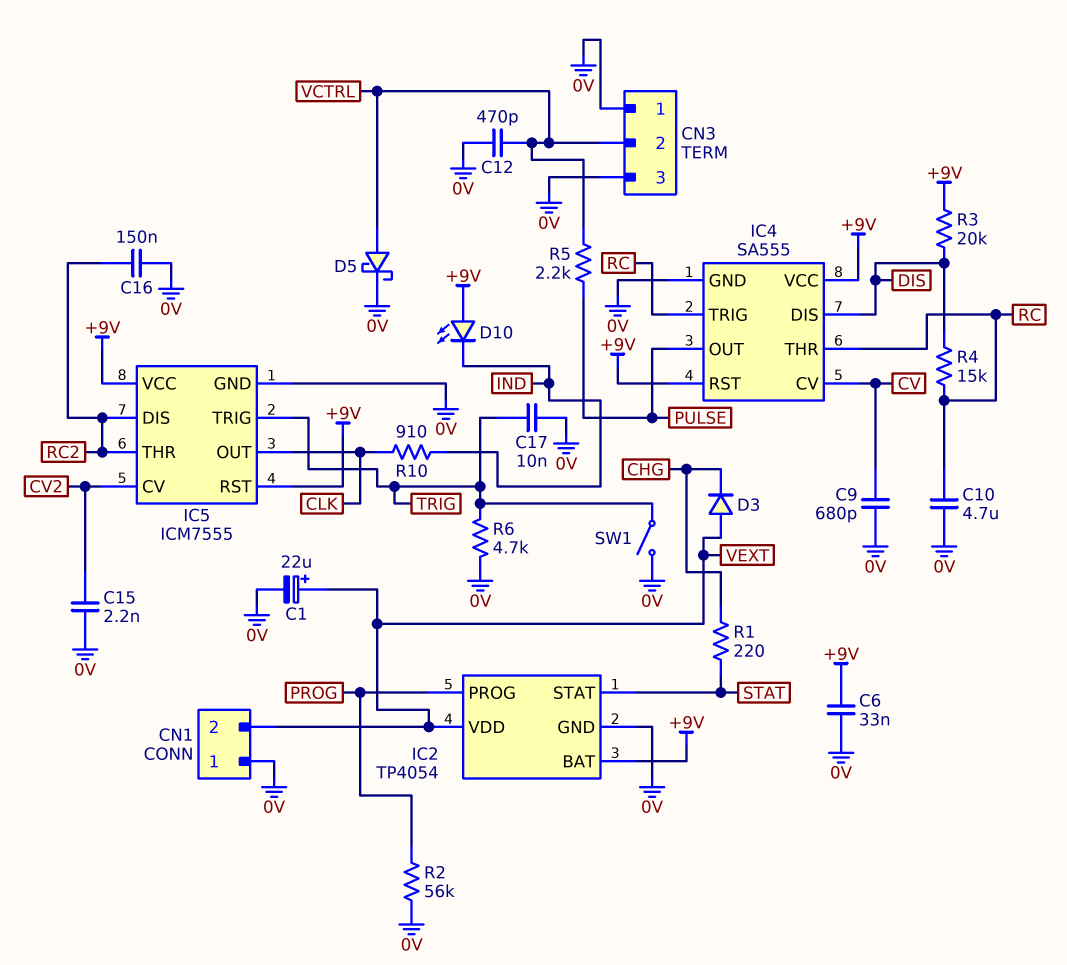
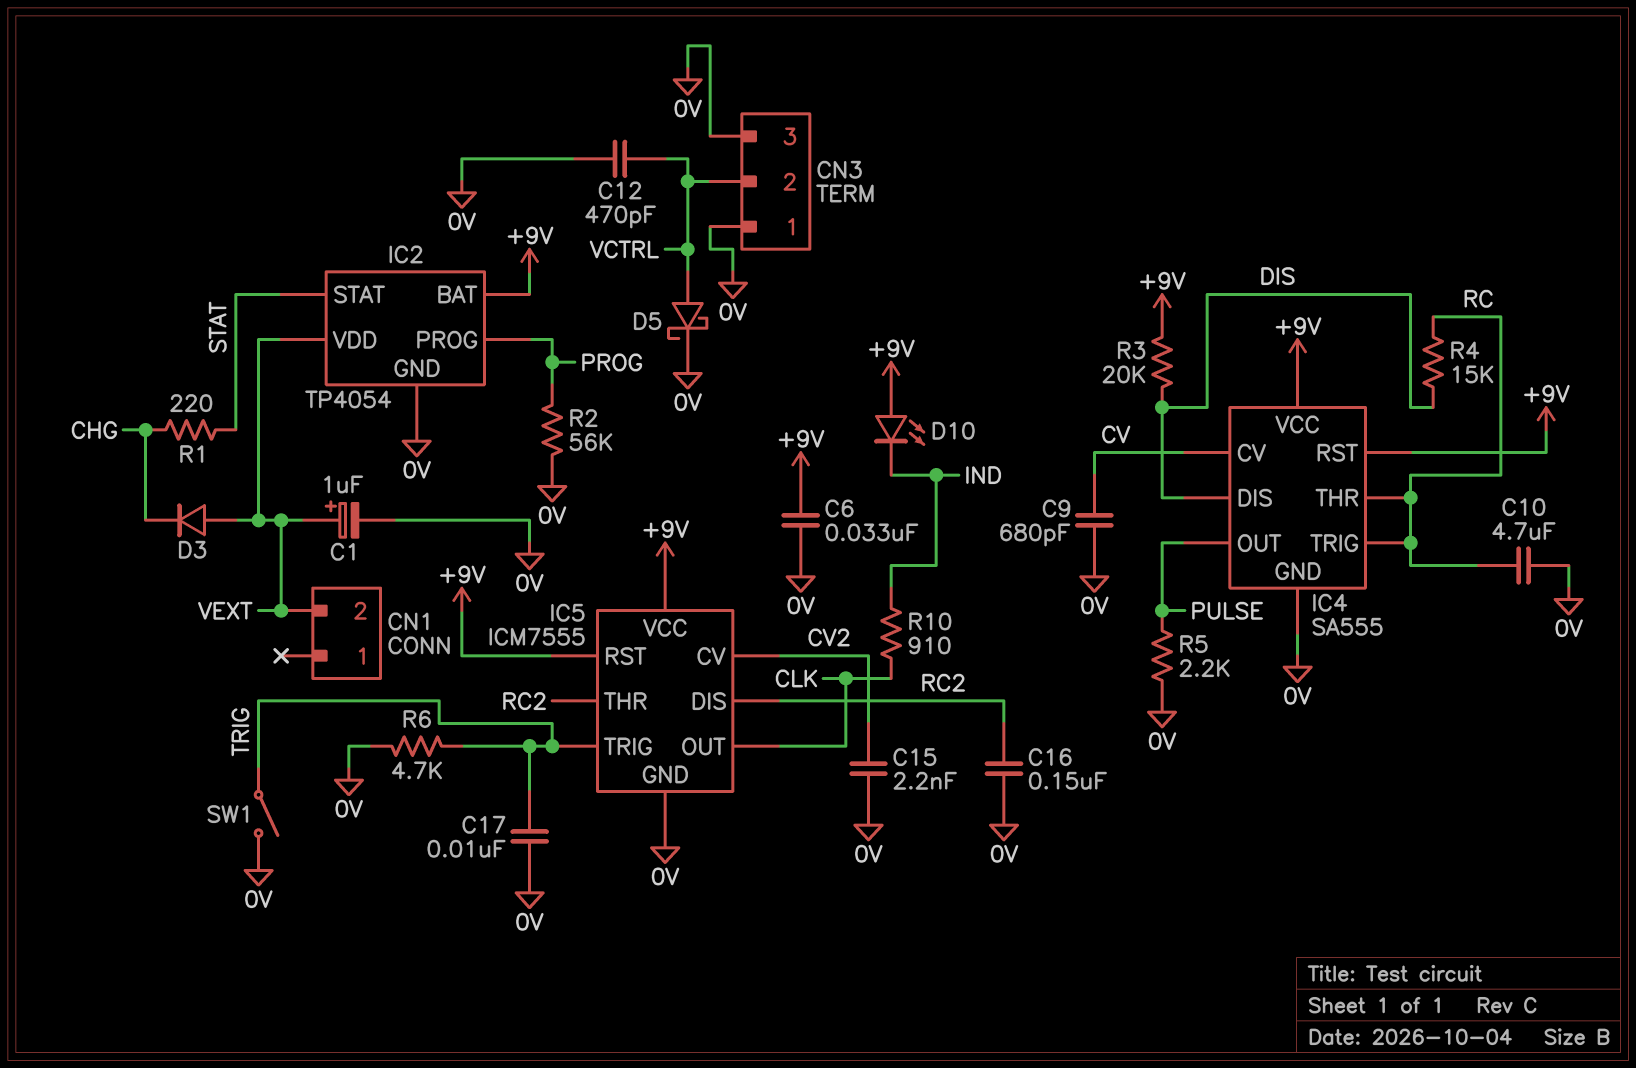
C1: 22uF (plus VEXT, minus 0V) -> 1uF (plus VEXT, minus 0V)
CN1 pin 1: 0V -> none
R5: 2.2k (PULSE, VCTRL) -> 2.2k (0V, PULSE)

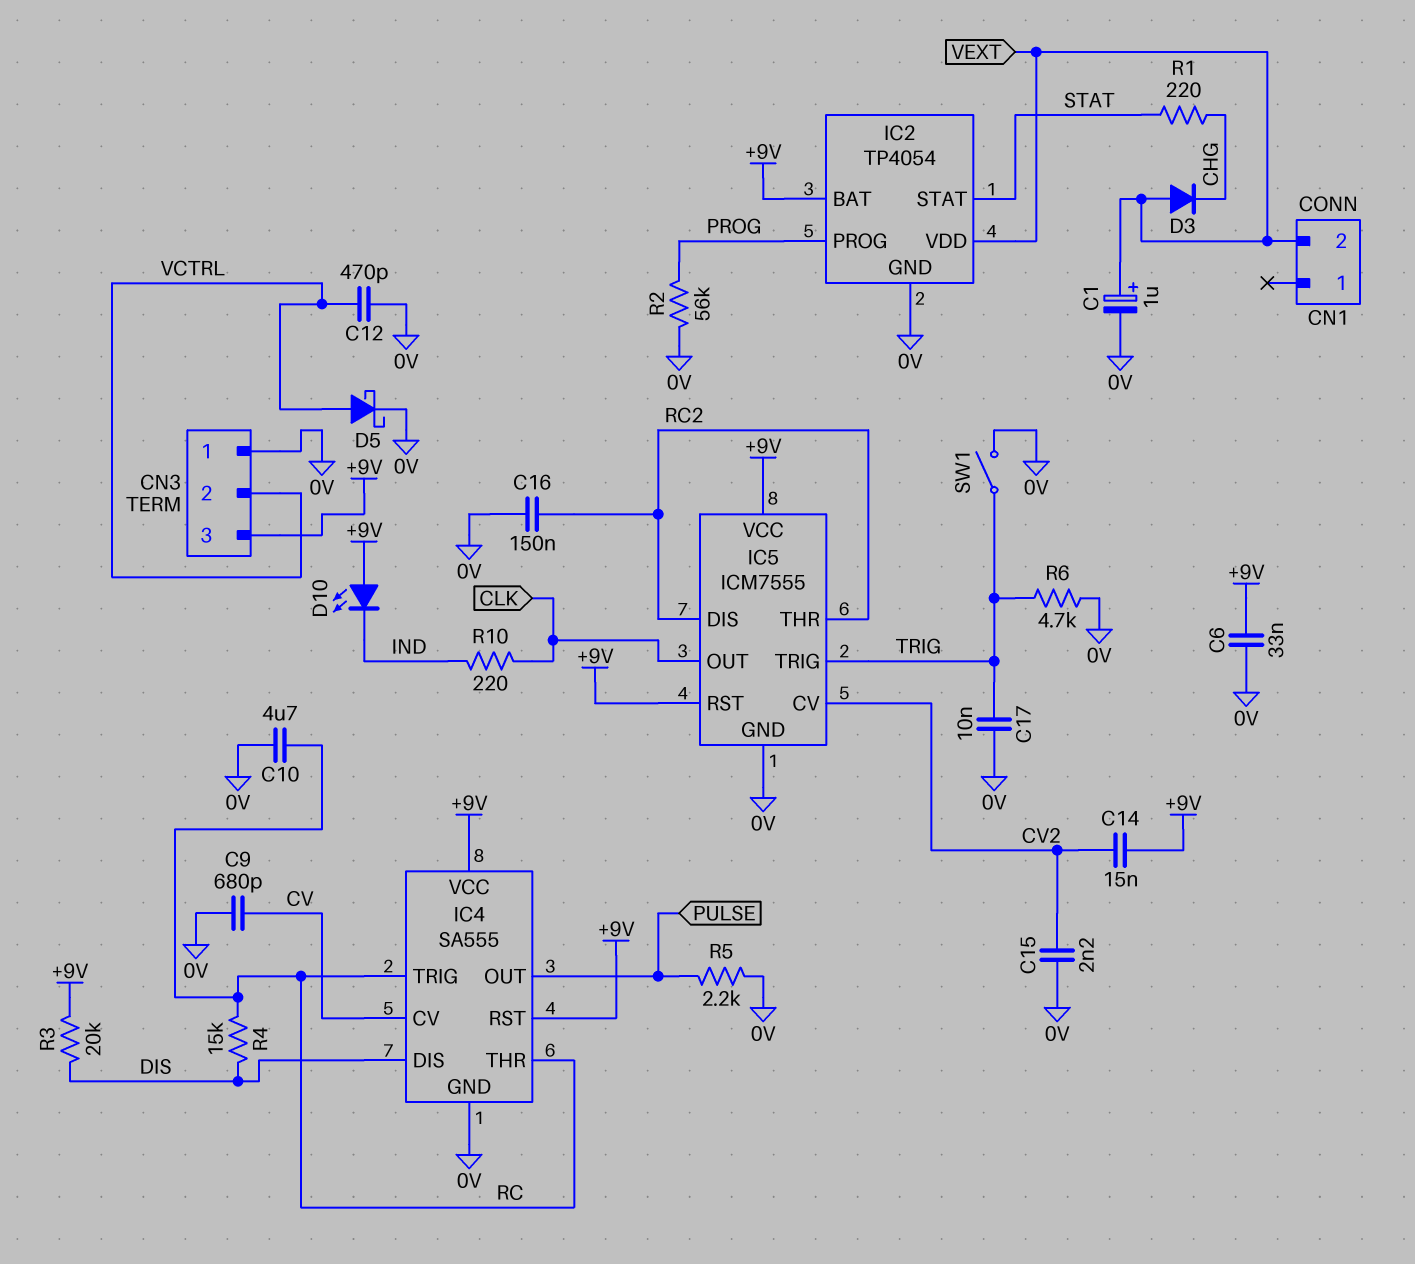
C14: none -> 15nF (+9V, CV2)
CN3 pin 3: 0V -> +9V
R10: 910 (CLK, IND) -> 220 (CLK, IND)

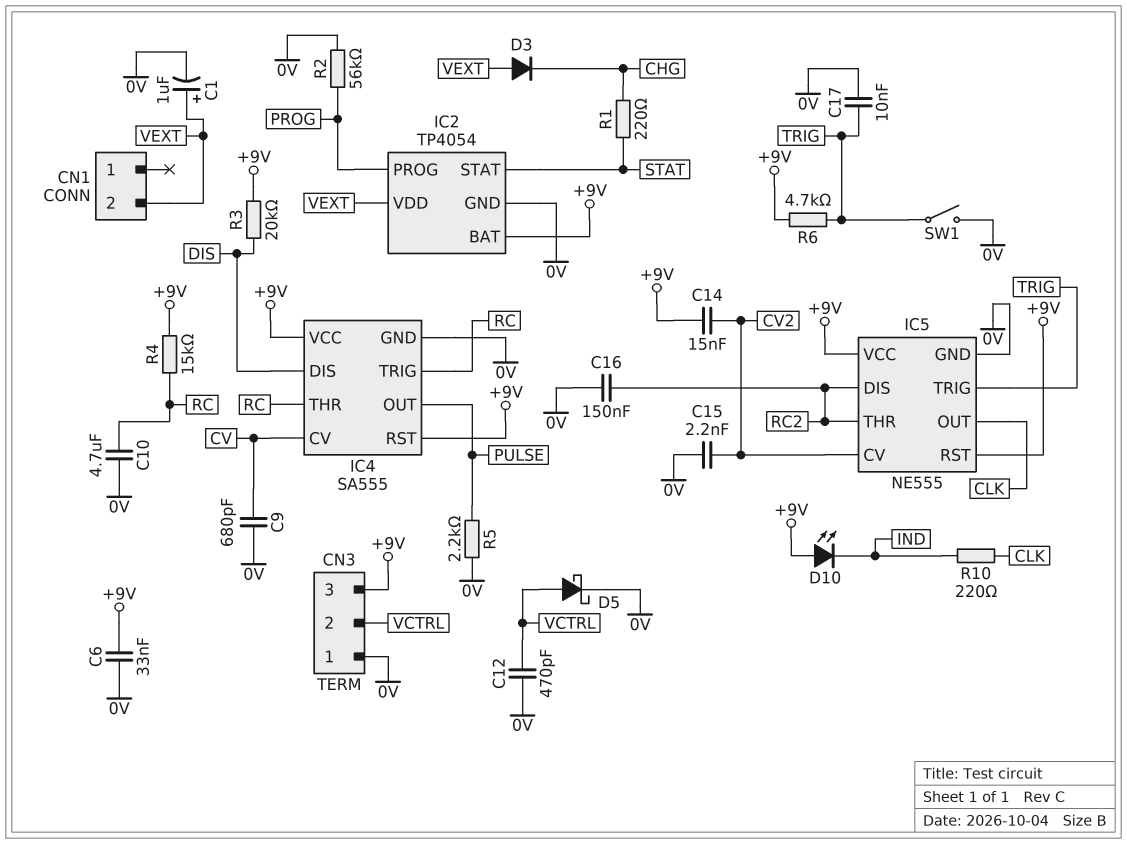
IC5: ICM7555 -> NE555
R4: 15k (DIS, RC) -> 15k (+9V, RC)
R6: 4.7k (0V, TRIG) -> 4.7k (+9V, TRIG)

